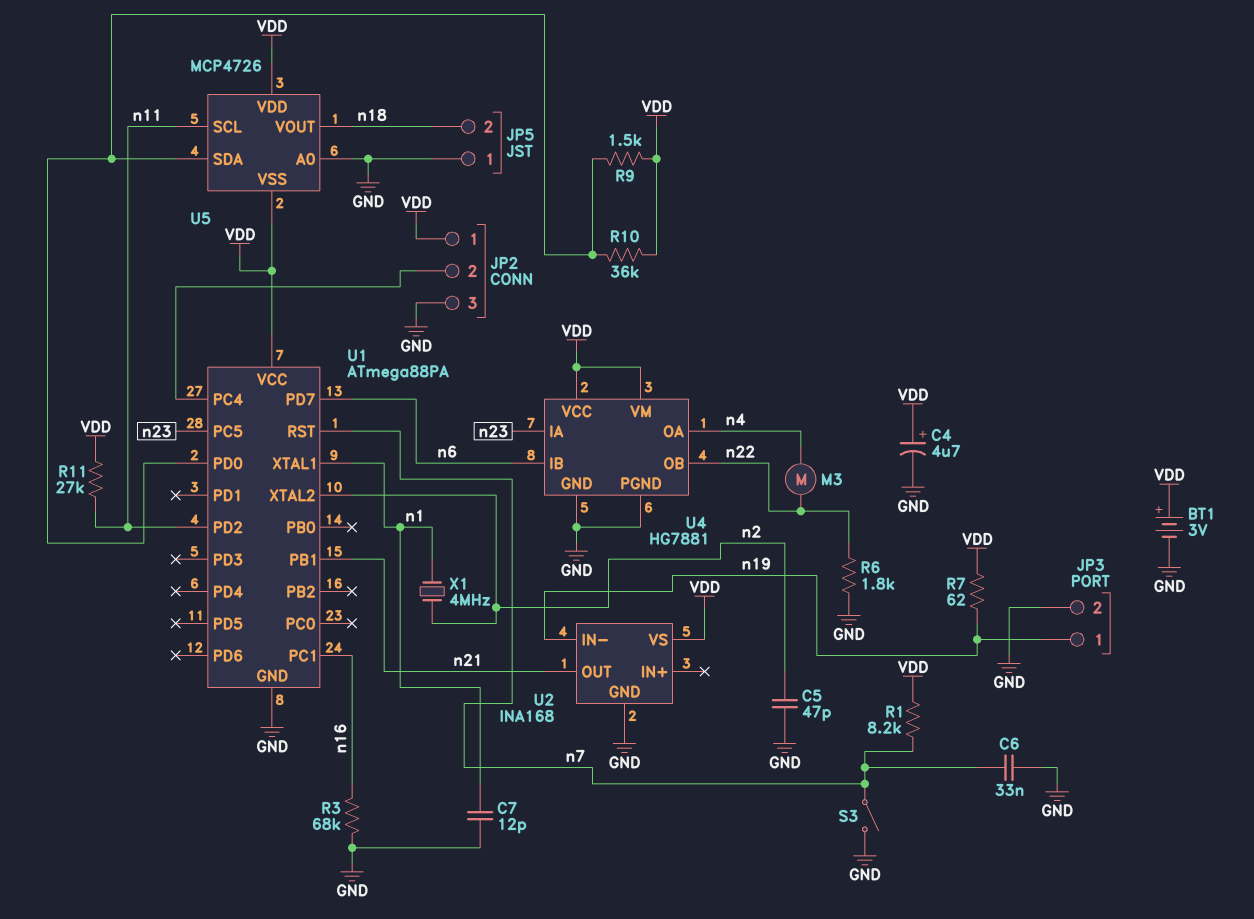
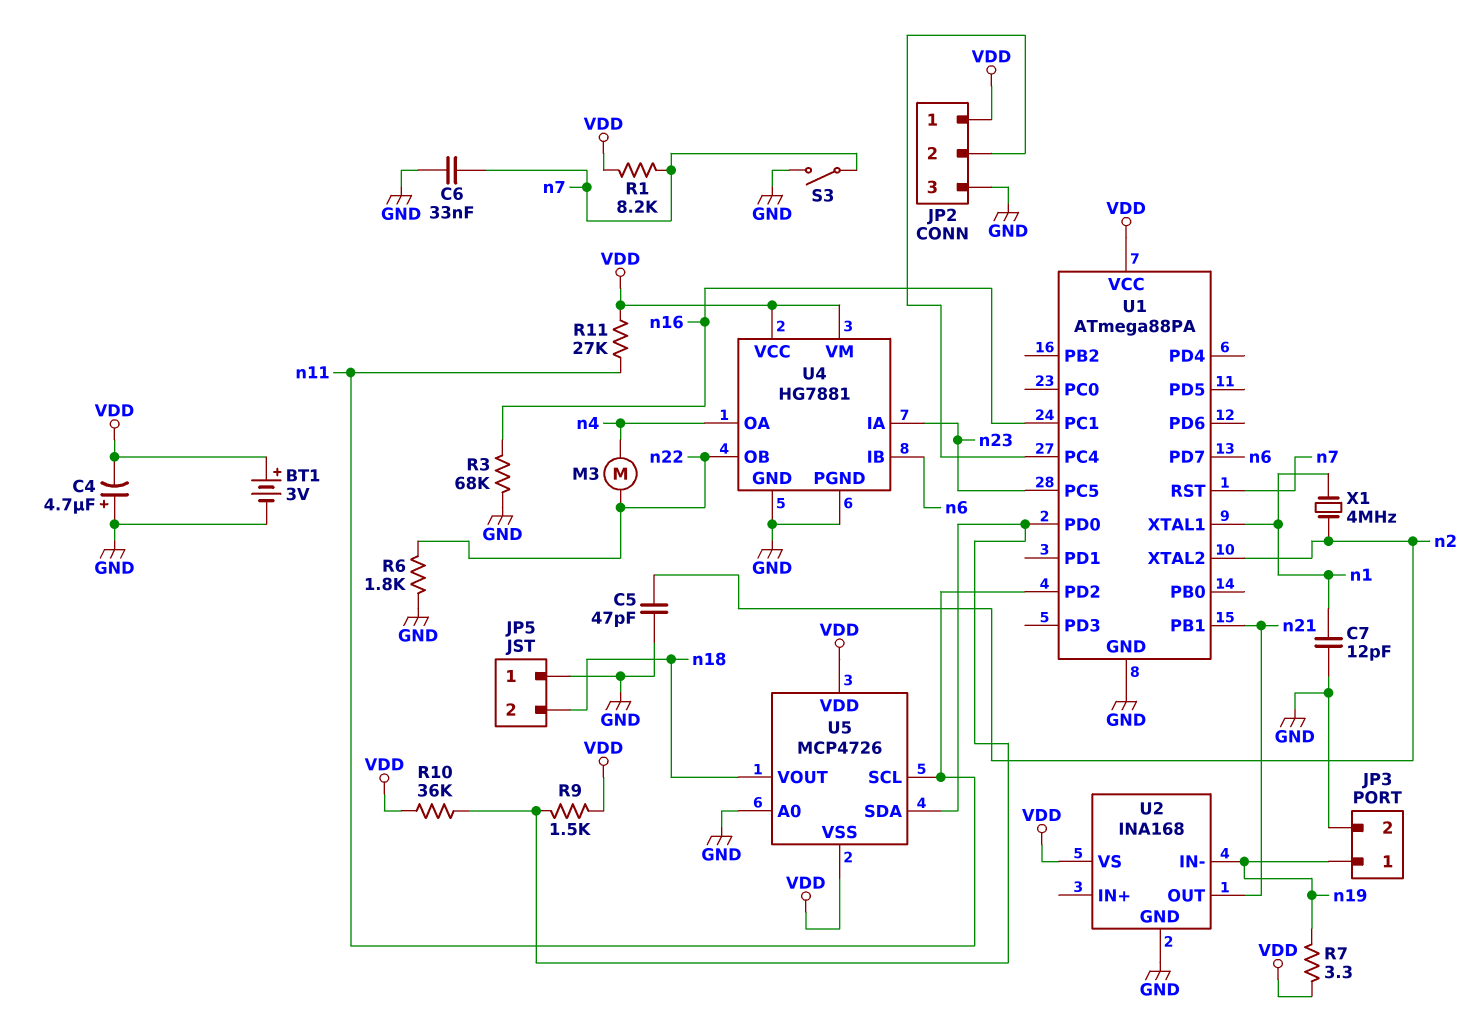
C4: 4.7uF (plus VDD, minus GND) -> 4.7uF (plus GND, minus VDD)
R7: 62 (VDD, n19) -> 3.3 (VDD, n19)

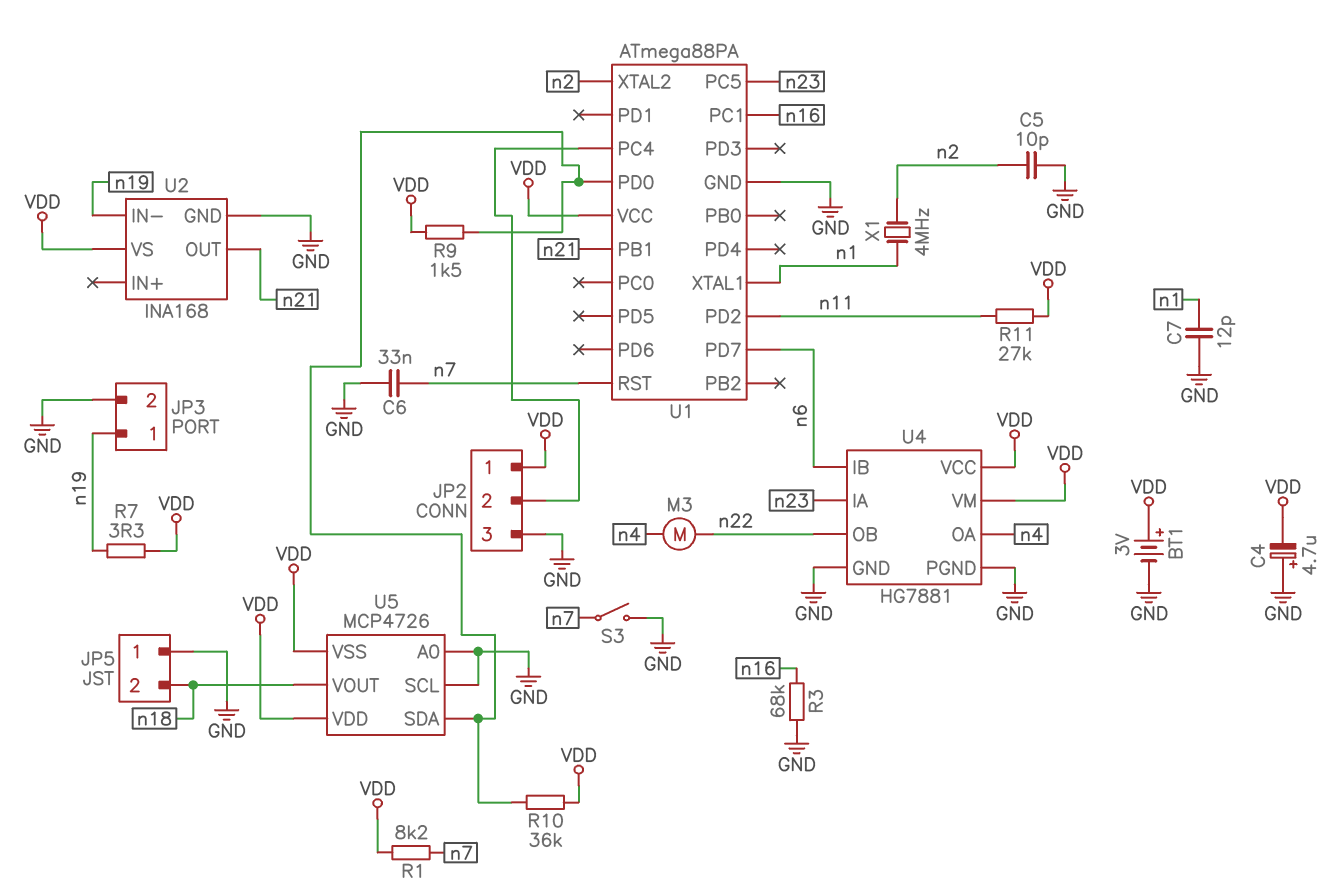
C5: 47pF (GND, n2) -> 10pF (GND, n2)
R6: 1.8k (GND, n22) -> none
U5 pin SCL: n11 -> GND

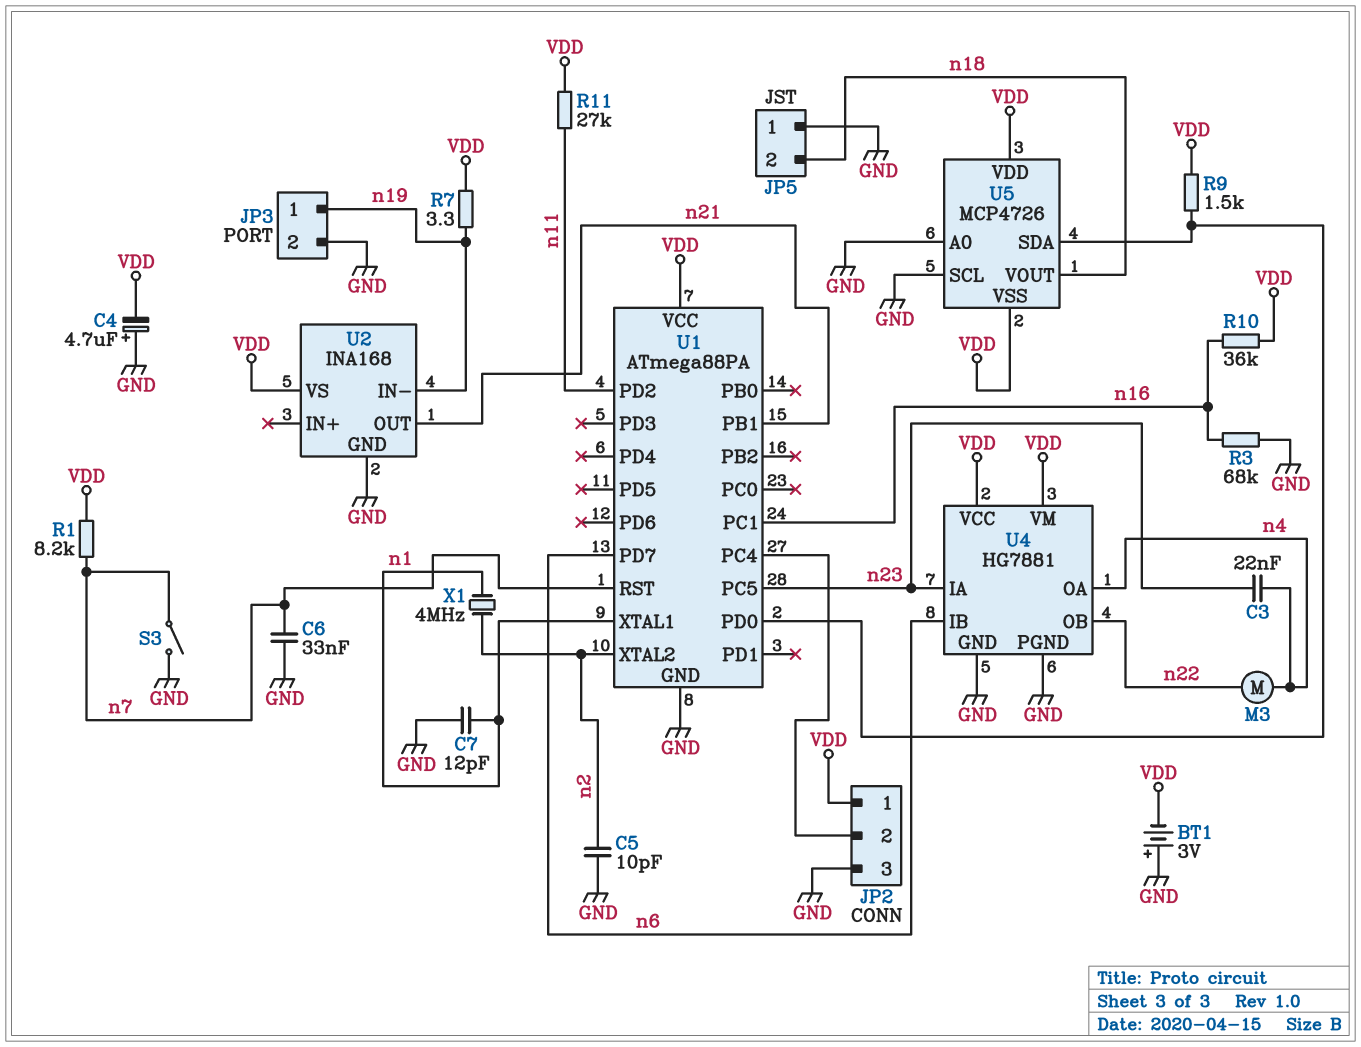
BT1: 3V (plus VDD, minus GND) -> 3V (plus GND, minus VDD)
C3: none -> 22nF (n4, n23)
R10: 36k (U1/PD0, VDD) -> 36k (VDD, n16)

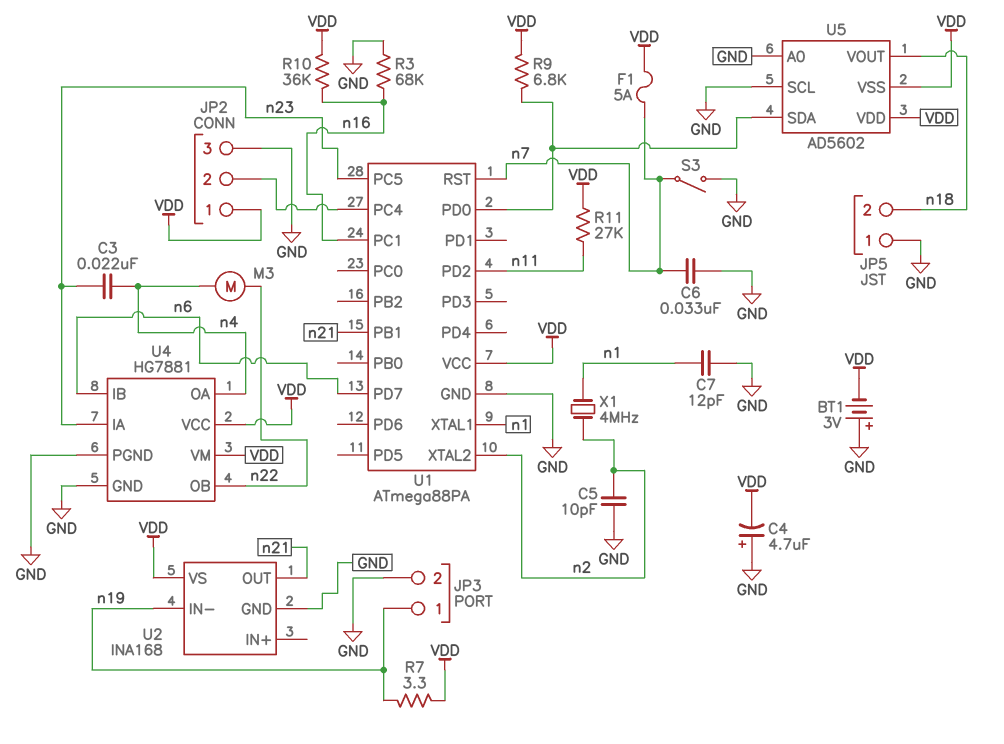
F1: none -> 5A (VDD, n7)
R1: 8.2k (VDD, n7) -> none
R9: 1.5k (U1/PD0, VDD) -> 6.8k (U1/PD0, VDD)
U5: MCP4726 -> AD5602

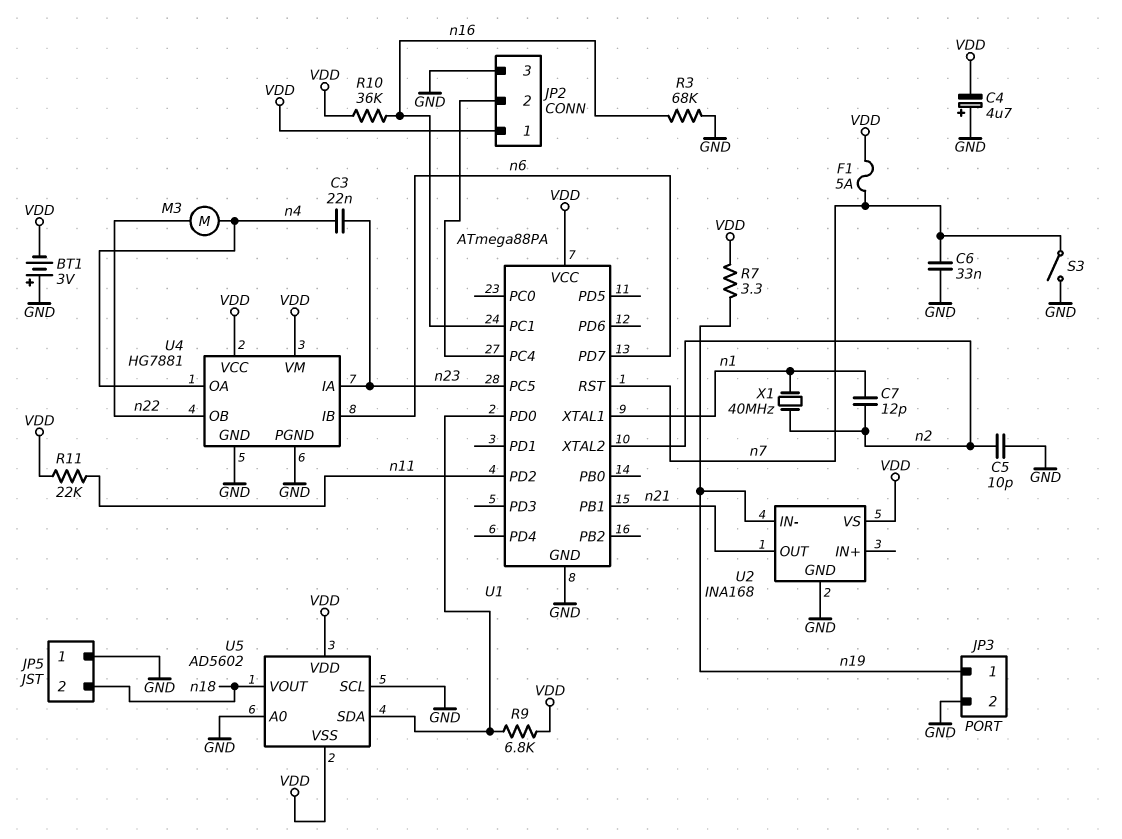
C7: 12pF (GND, n1) -> 12pF (n1, n2)
R11: 27k (VDD, n11) -> 22k (VDD, n11)
X1: 4MHz (n1, n2) -> 40MHz (n1, n2)

